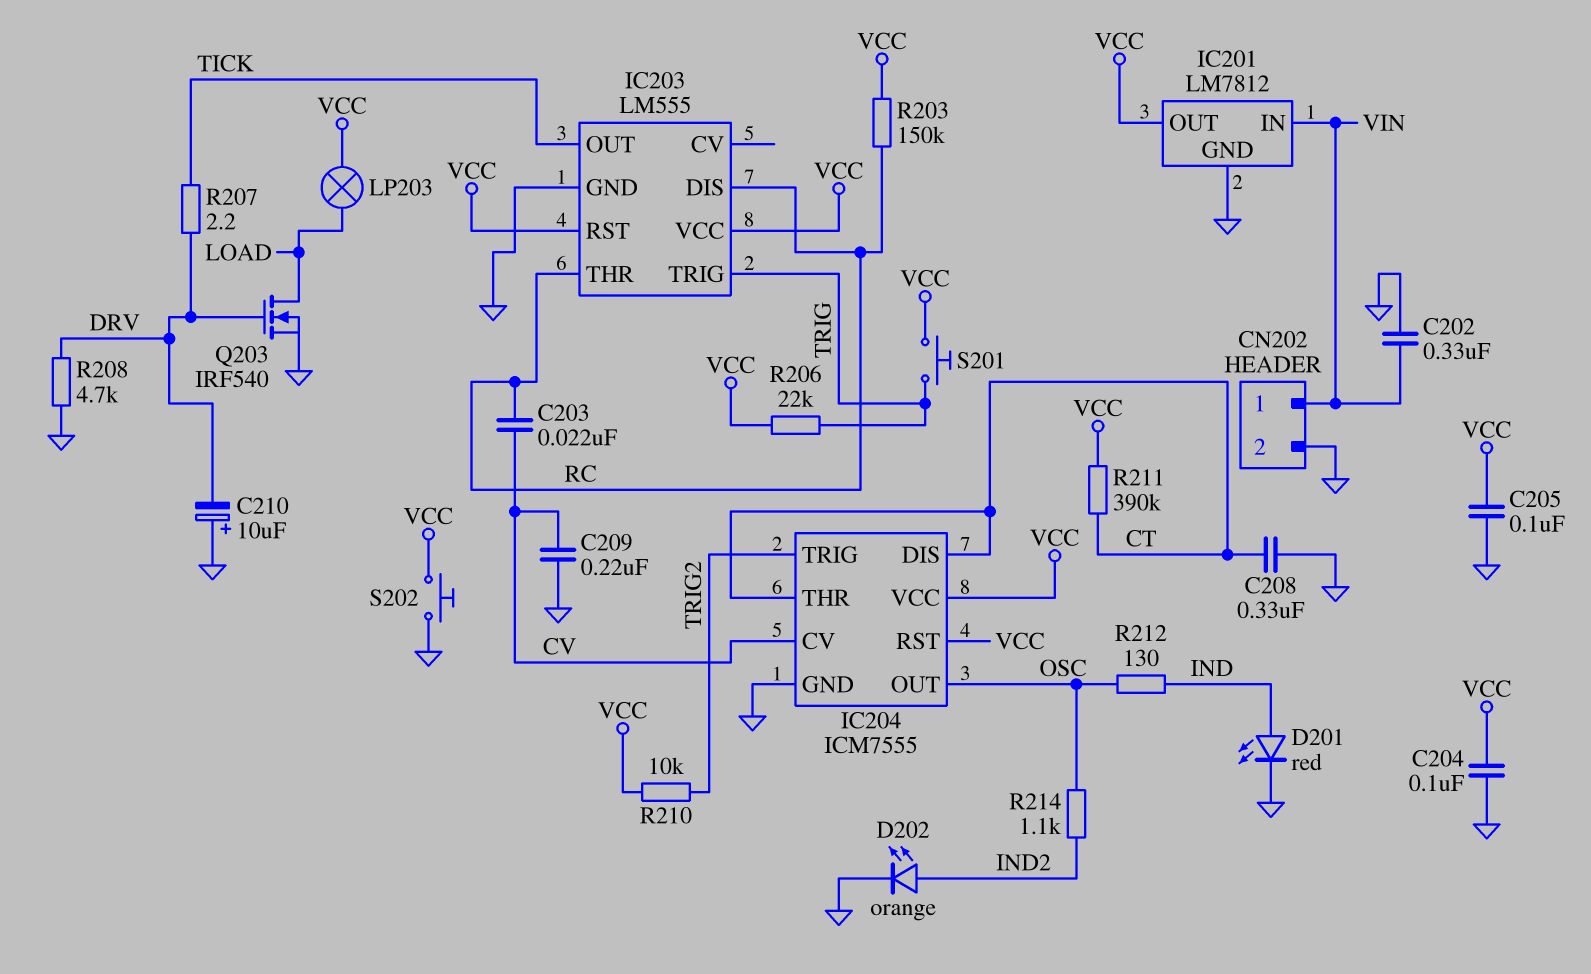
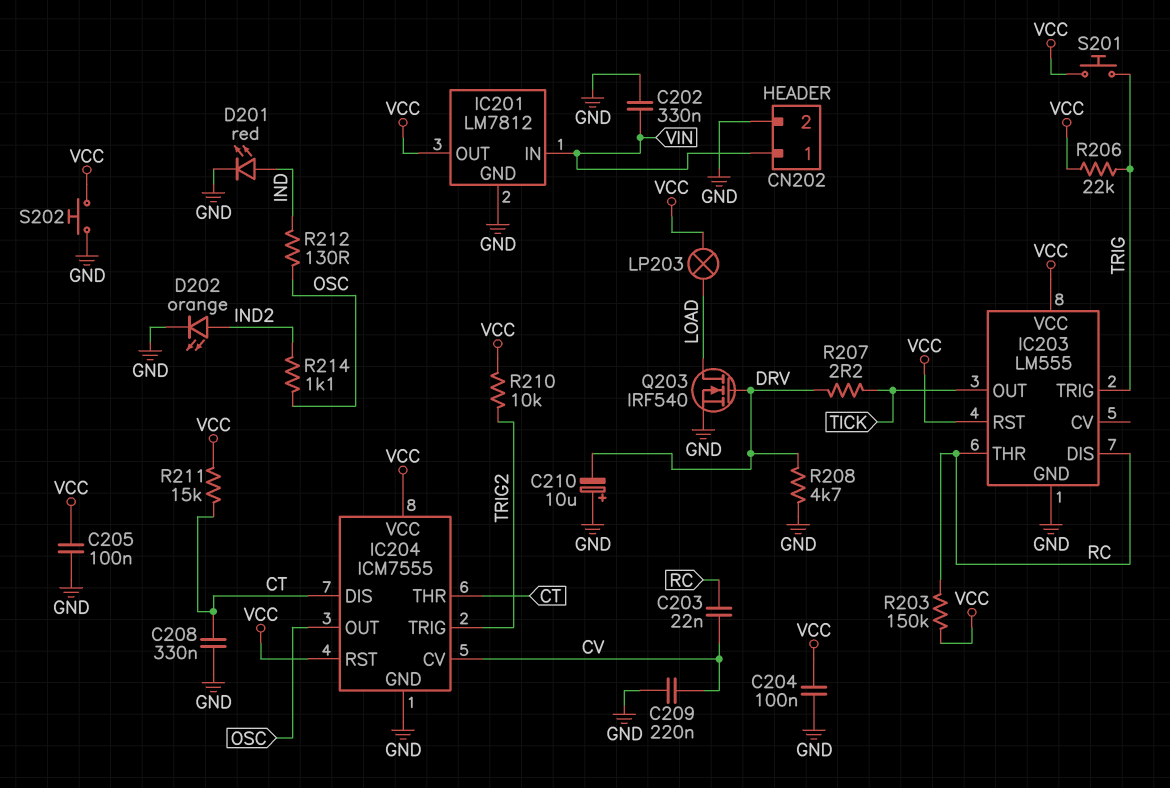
R211: 390k (CT, VCC) -> 15k (CT, VCC)

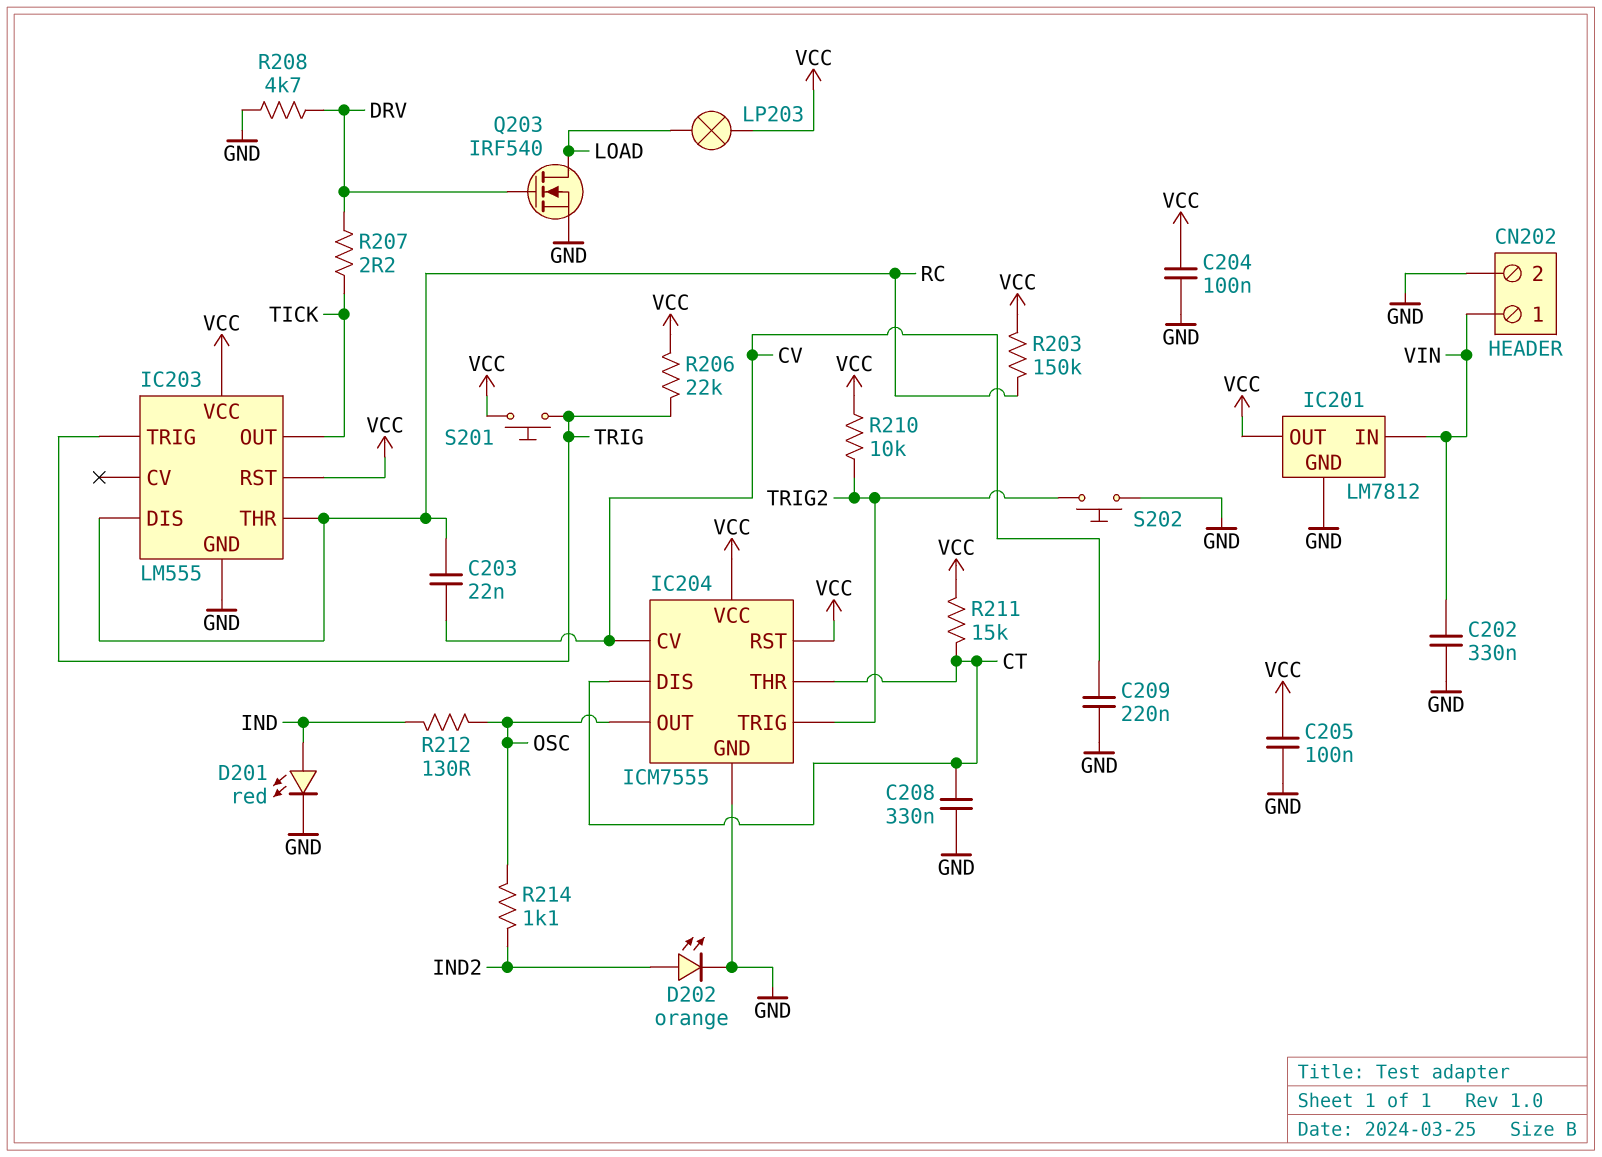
C210: 10uF (plus GND, minus DRV) -> none
S202: button (GND, VCC) -> button (GND, TRIG2)

